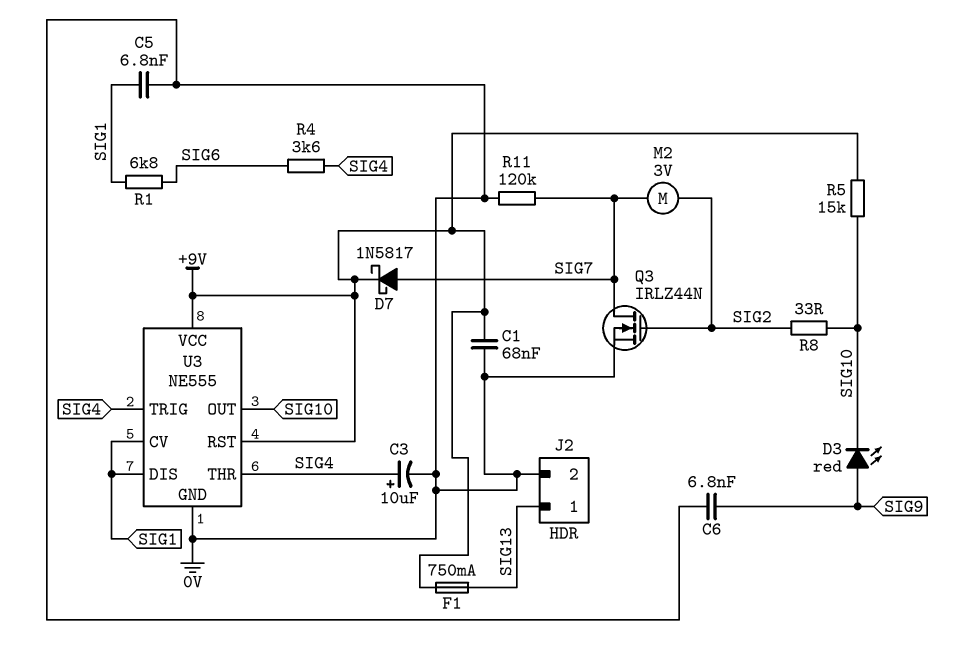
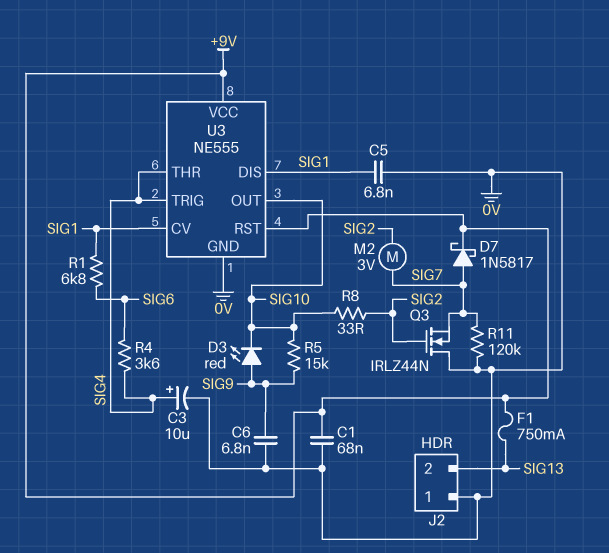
J2 pin 1: SIG13 -> 0V
J2 pin 2: 0V -> SIG13
Q3: NMOS IRLZ44N (G SIG2, D SIG7, S 0V) -> NMOS IRLZ44N (G SIG2, D 0V, S SIG7)
R5: 15k (+9V, SIG10) -> 15k (SIG9, SIG10)

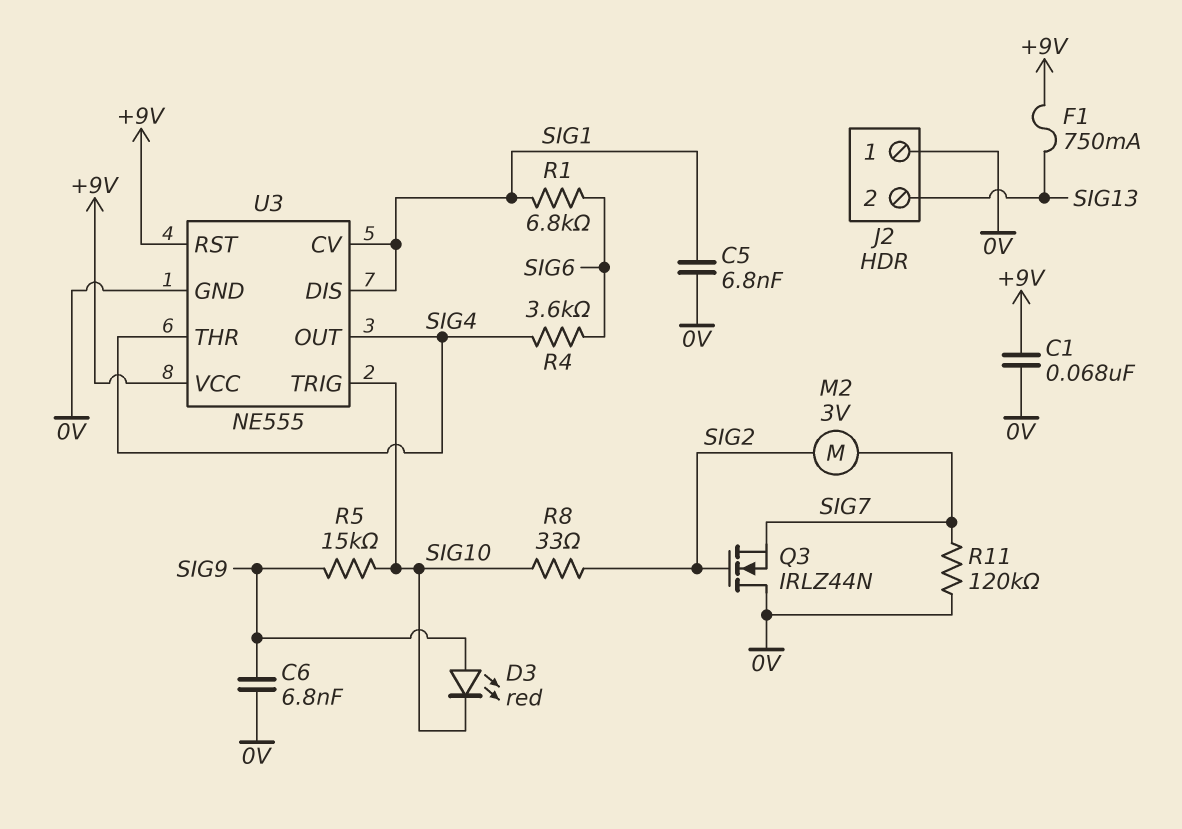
C3: 10uF (plus SIG4, minus 0V) -> none
D7: schottky 1N5817 (A SIG7, K +9V) -> none
U3 pin OUT: SIG10 -> SIG4
U3 pin TRIG: SIG4 -> SIG10

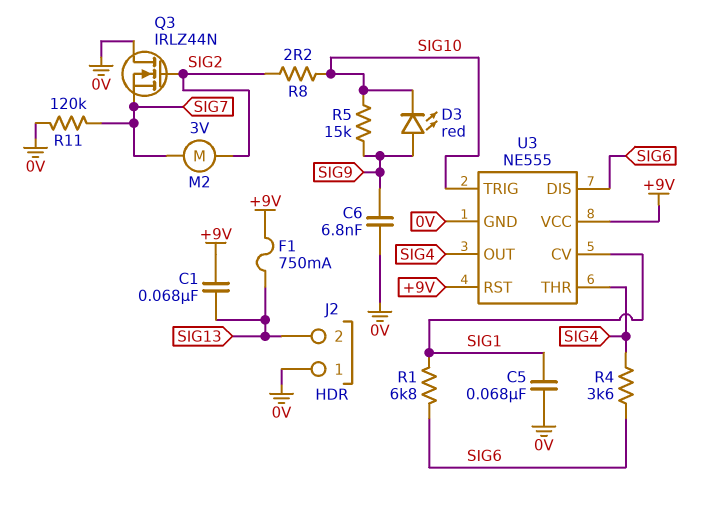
C1: 68nF (+9V, 0V) -> 68nF (+9V, SIG13)
C5: 6.8nF (0V, SIG1) -> 68nF (0V, SIG1)
R8: 33 (SIG2, SIG10) -> 2.2 (SIG2, SIG10)
U3 pin DIS: SIG1 -> SIG6

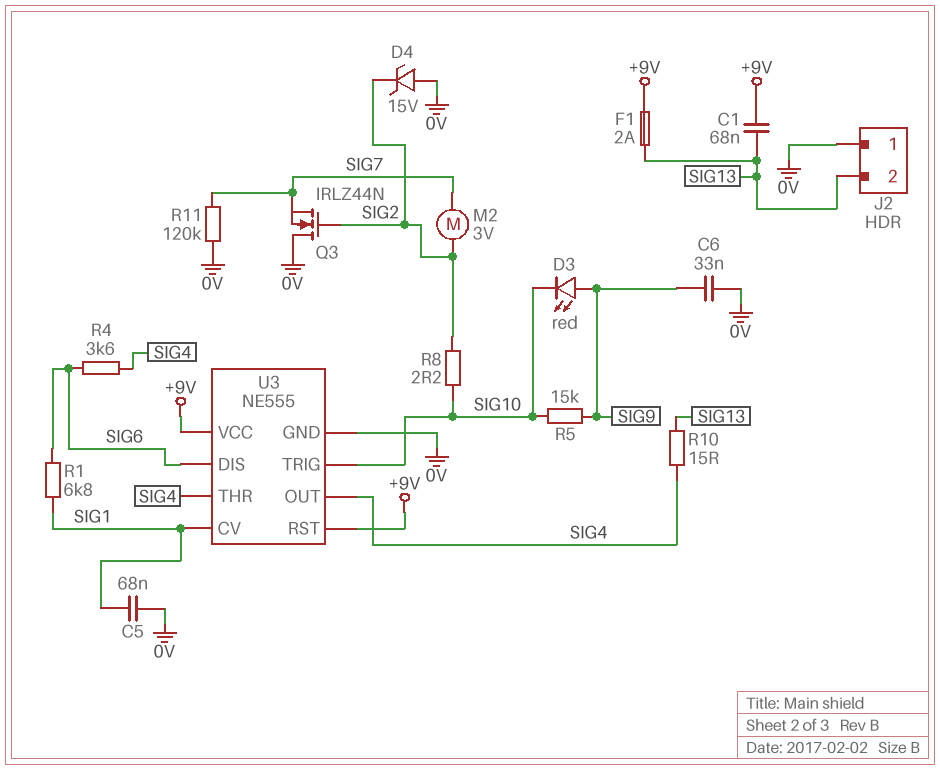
C6: 6.8nF (0V, SIG9) -> 33nF (0V, SIG9)
D4: none -> zener 15V (A 0V, K SIG2)
F1: 750mA (+9V, SIG13) -> 2A (+9V, SIG13)
R10: none -> 15 (SIG4, SIG13)

